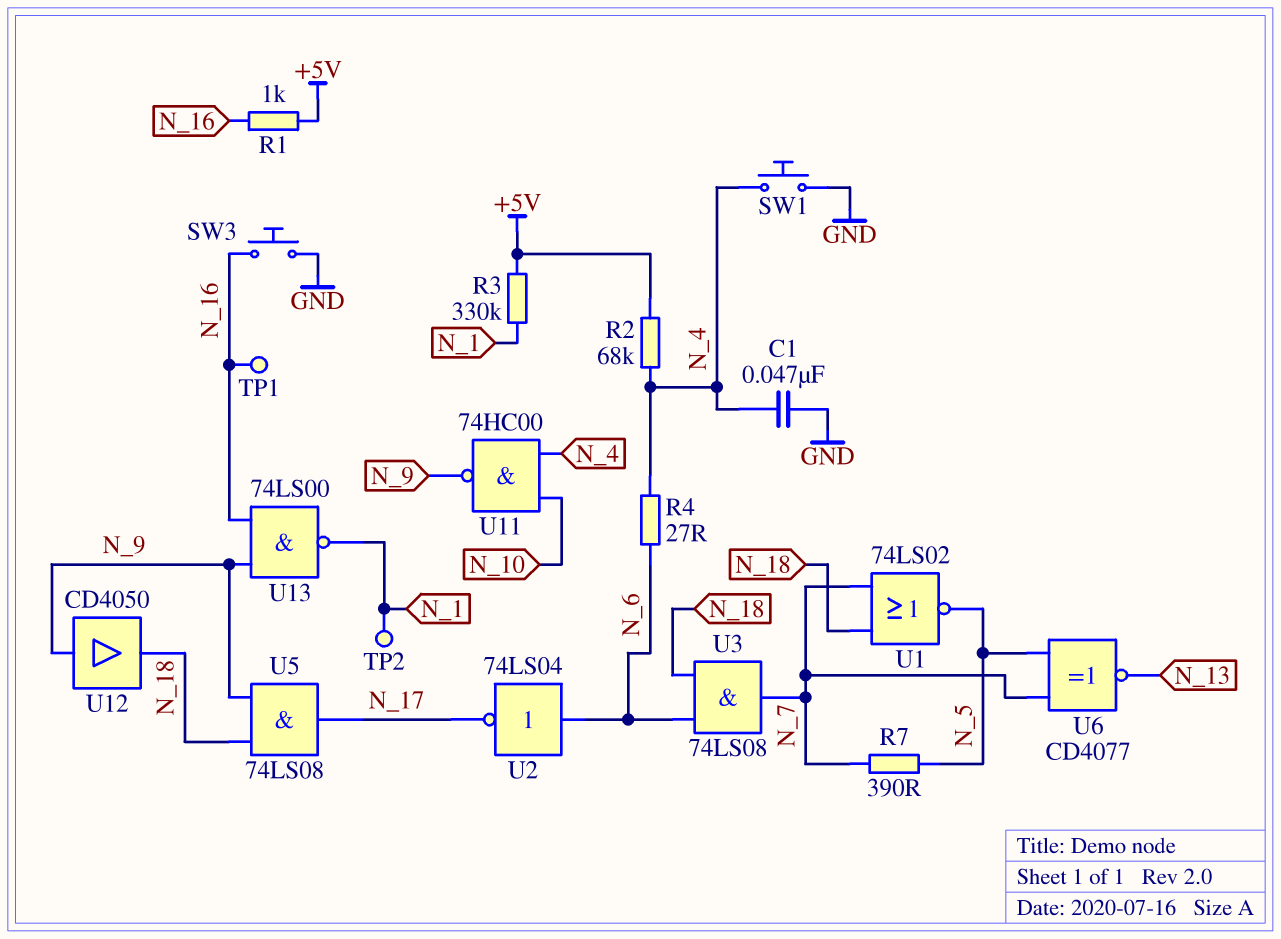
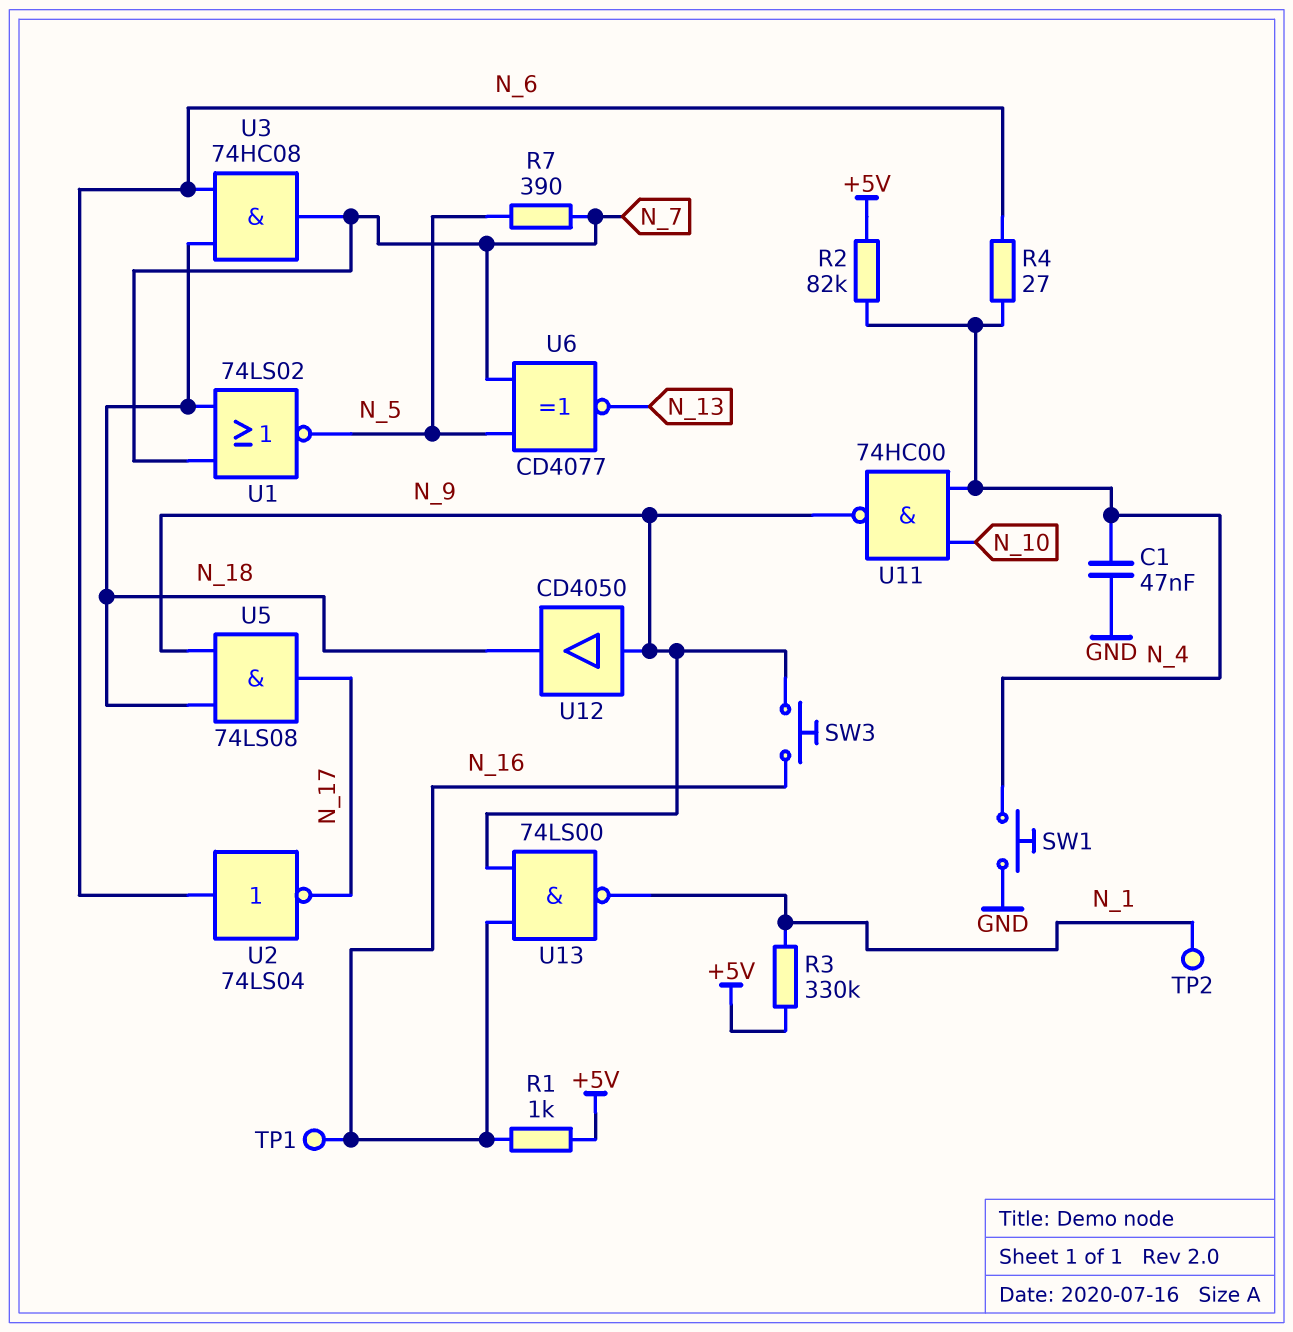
R2: 68k (+5V, N_4) -> 82k (+5V, N_4)
SW3: button (GND, N_16) -> button (N_9, N_16)
U3: AND 74LS08 (in N_6, in N_18, out N_7) -> AND 74HC08 (in N_6, in N_18, out N_7)

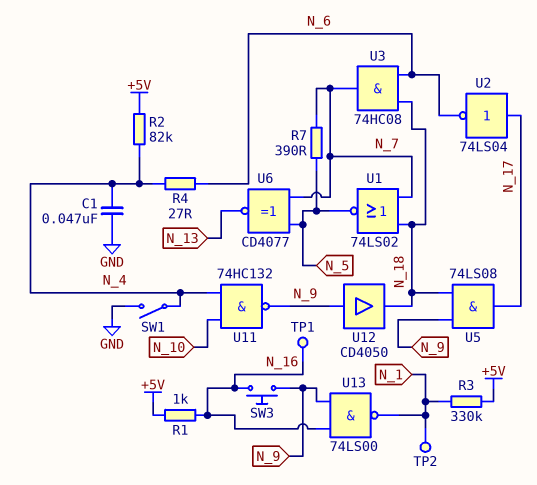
SW1: button (GND, N_4) -> switch (GND, N_4)
U2: NOT 74LS04 (in N_6, out N_17) -> NOT 74LS04 (in N_17, out N_6)
U11: NAND 74HC00 (in N_4, in N_10, out N_9) -> NAND 74HC132 (in N_4, in N_10, out N_9)

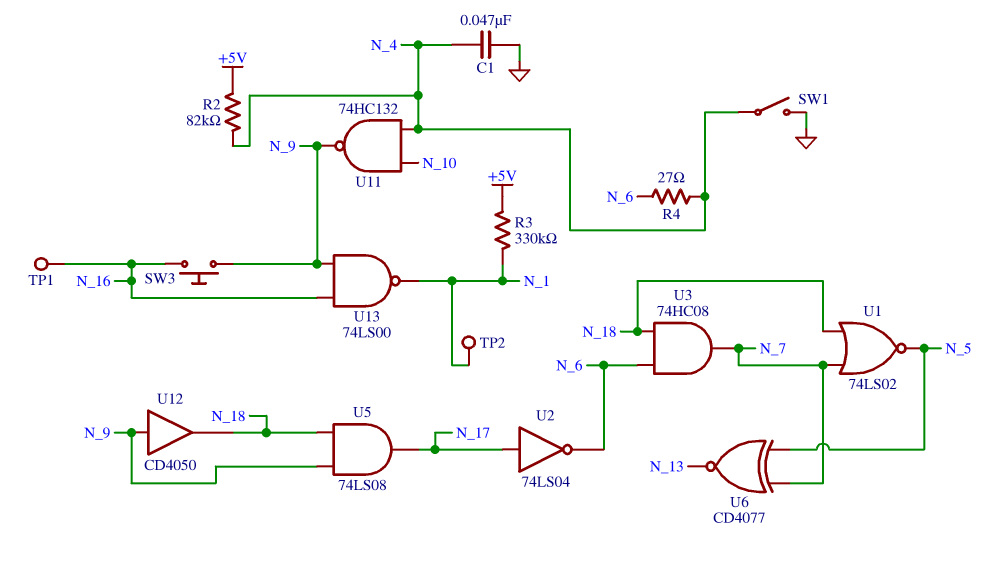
R1: 1k (+5V, N_16) -> none
R7: 390 (N_5, N_7) -> none

